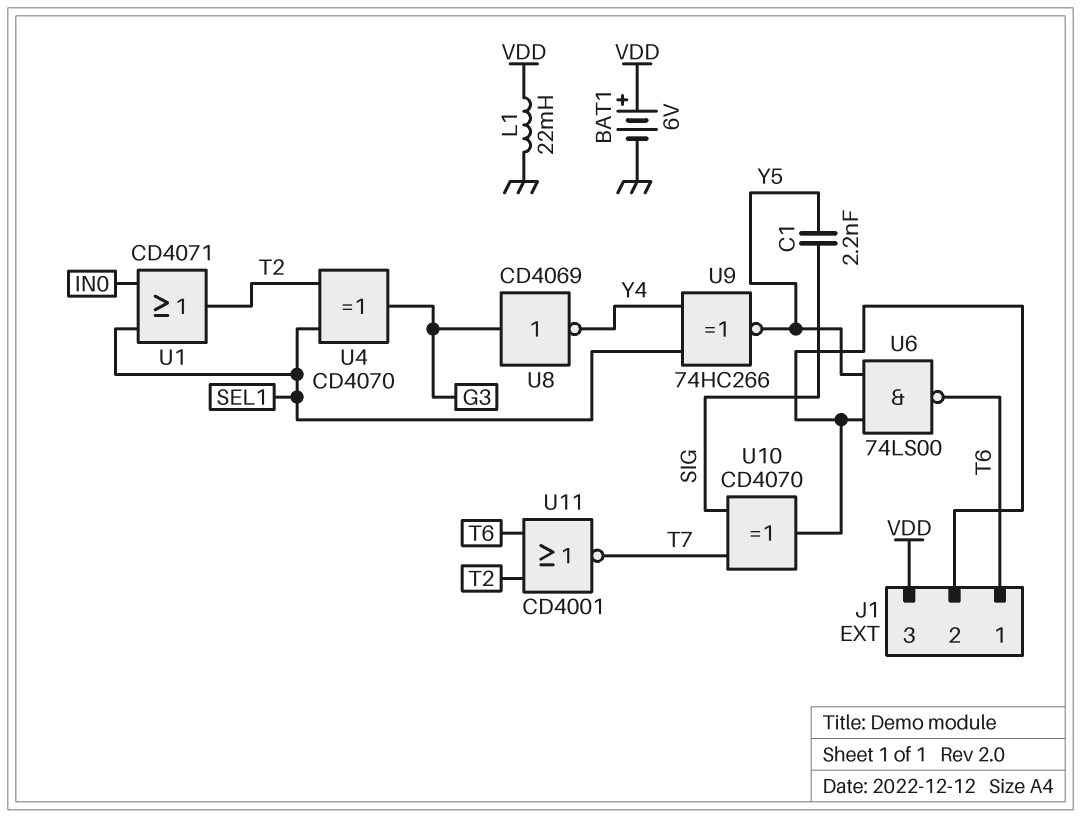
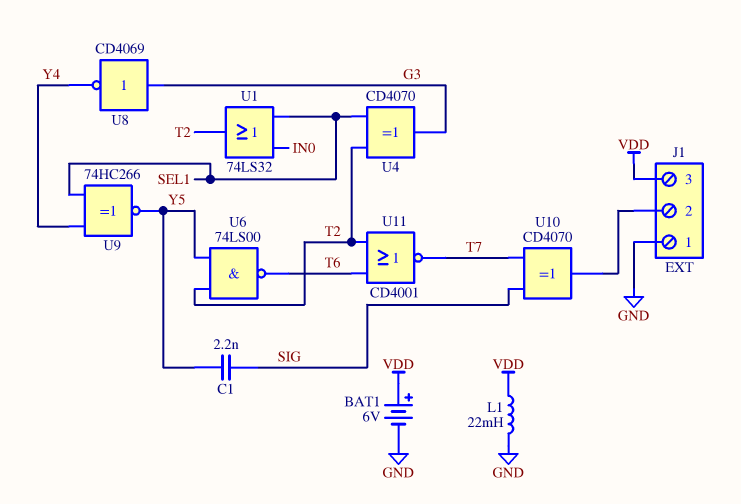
J1 pin 1: T6 -> GND
U1: OR CD4071 (in IN0, in SEL1, out T2) -> OR 74LS32 (in IN0, in SEL1, out T2)
U6: NAND 74LS00 (in J1/2, in Y5, out T6) -> NAND 74LS00 (in T2, in Y5, out T6)

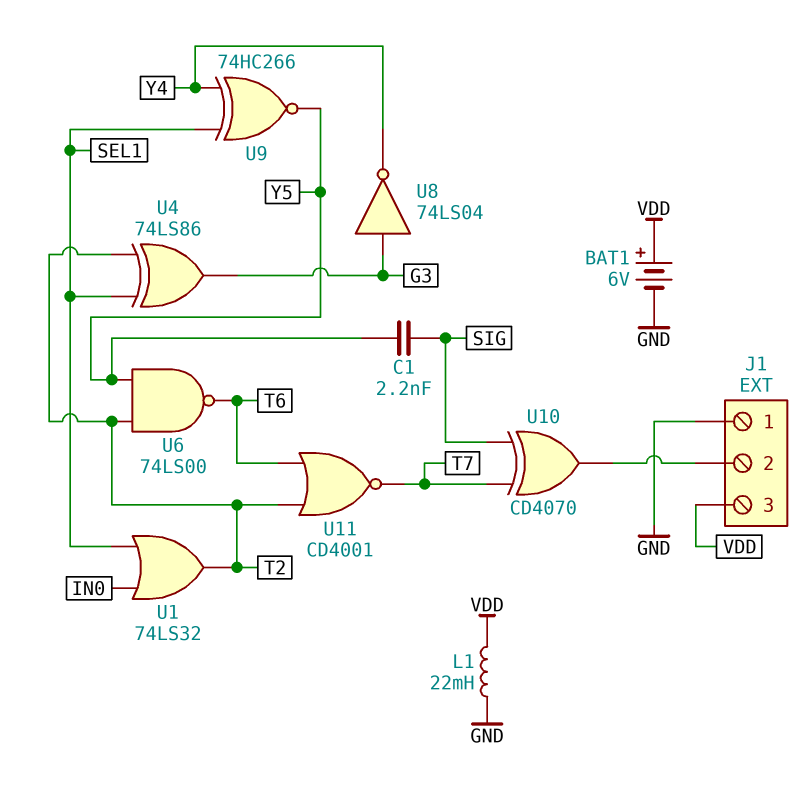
U4: XOR CD4070 (in SEL1, in T2, out G3) -> XOR 74LS86 (in SEL1, in T2, out G3)
U8: NOT CD4069 (in G3, out Y4) -> NOT 74LS04 (in G3, out Y4)

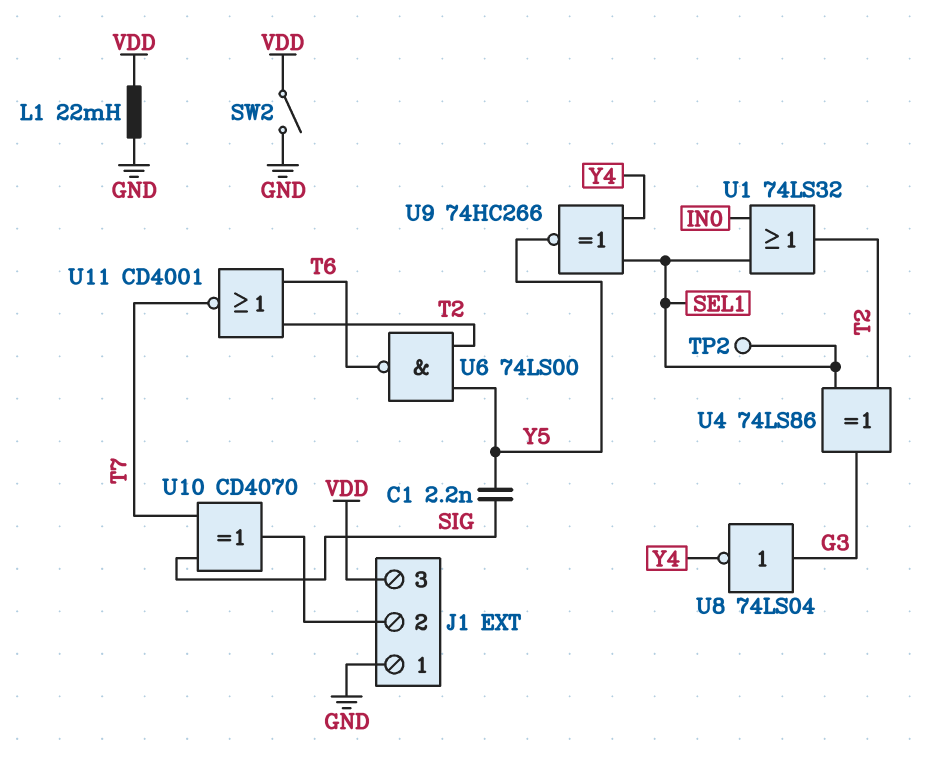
BAT1: 6V (plus VDD, minus GND) -> none
SW2: none -> switch (GND, VDD)
TP2: none -> test point (SEL1)

